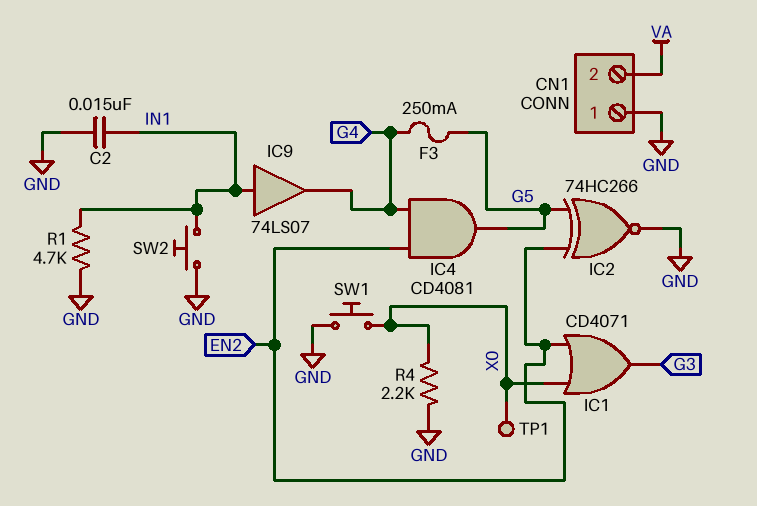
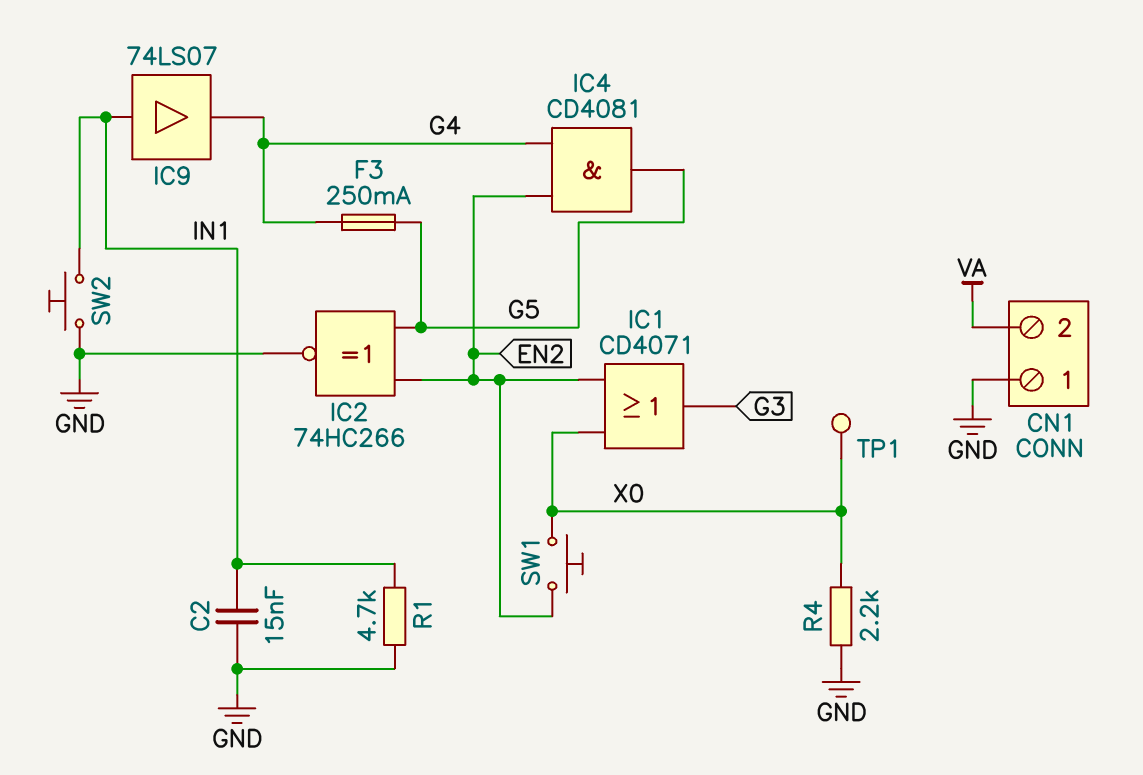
SW1: button (GND, X0) -> button (EN2, X0)

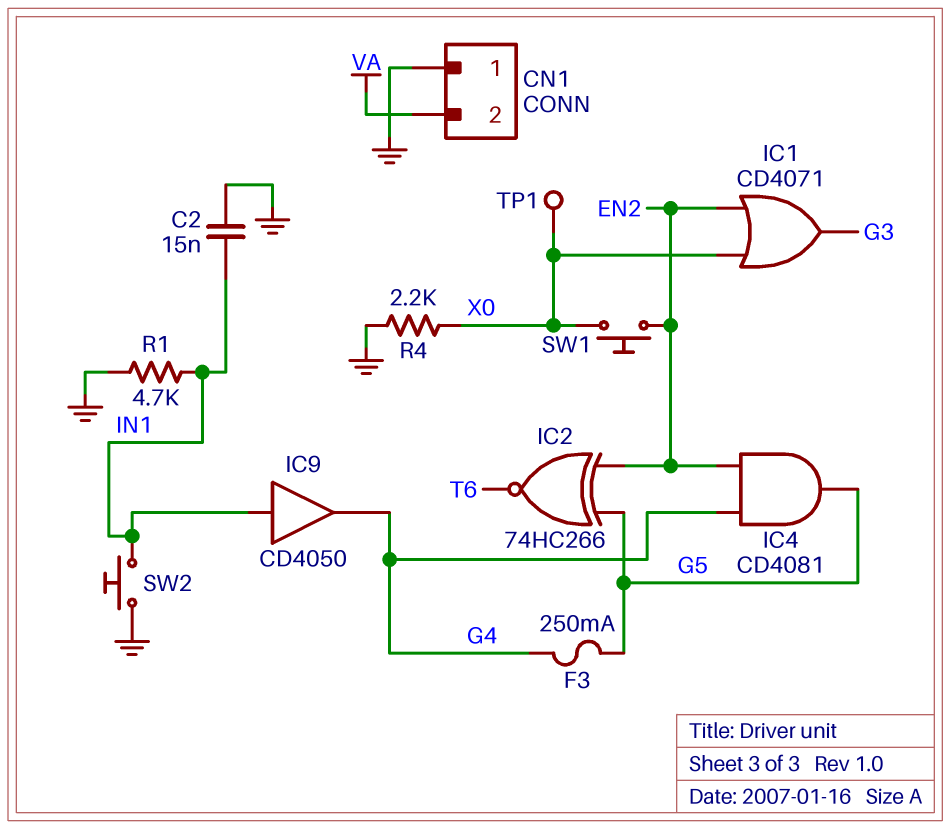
IC2: XNOR 74HC266 (in EN2, in G5, out GND) -> XNOR 74HC266 (in EN2, in G5, out T6)
IC9: buffer 74LS07 (in IN1, out G4) -> buffer CD4050 (in IN1, out G4)

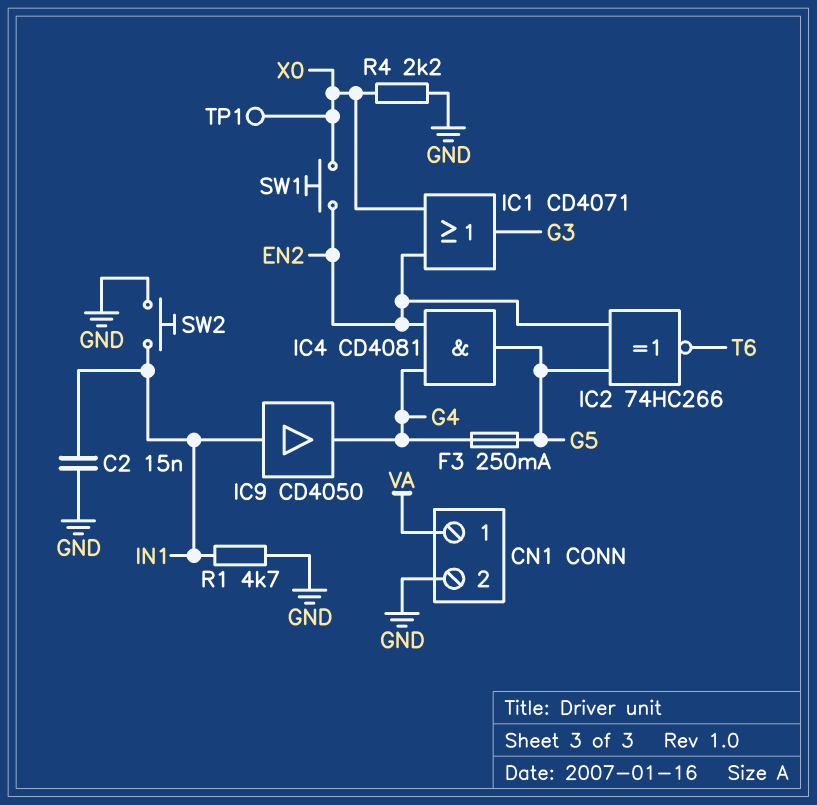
CN1 pin 1: GND -> VA
CN1 pin 2: VA -> GND

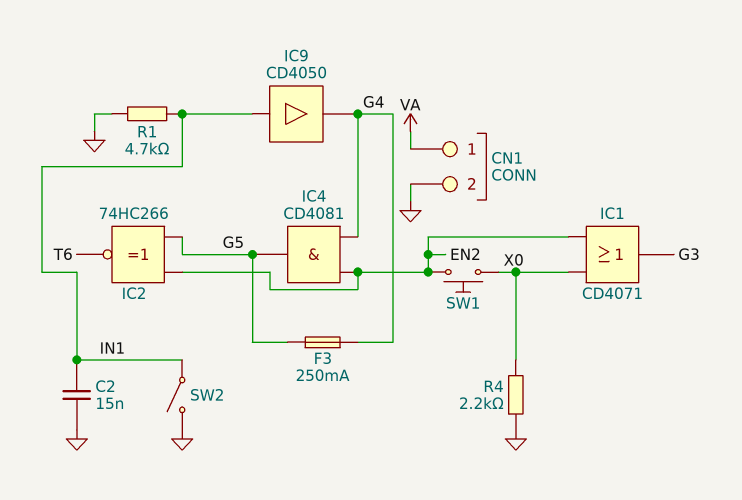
SW2: button (GND, IN1) -> switch (GND, IN1)
TP1: test point (X0) -> none

